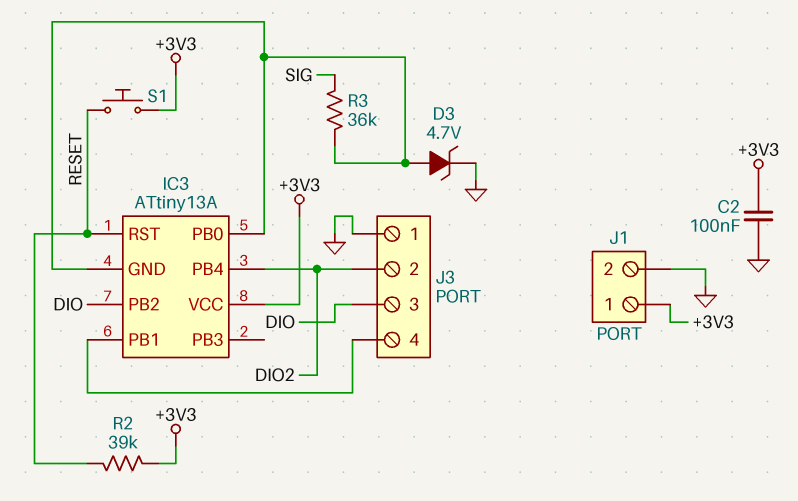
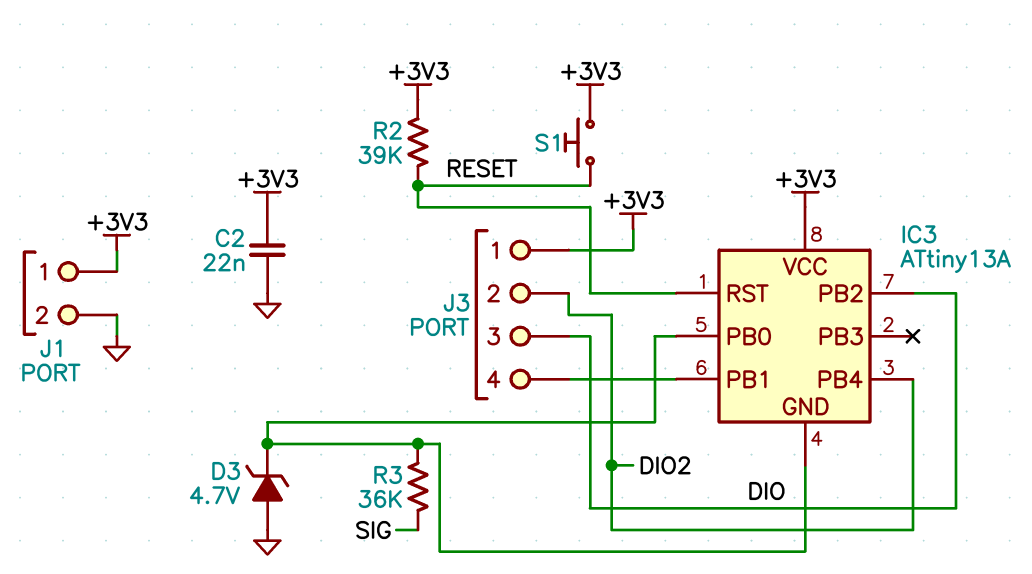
C2: 100nF (+3V3, GND) -> 22nF (+3V3, GND)
D3: zener 4.7V (A IC3/GND, K GND) -> zener 4.7V (A GND, K IC3/GND)
J3 pin 1: GND -> +3V3

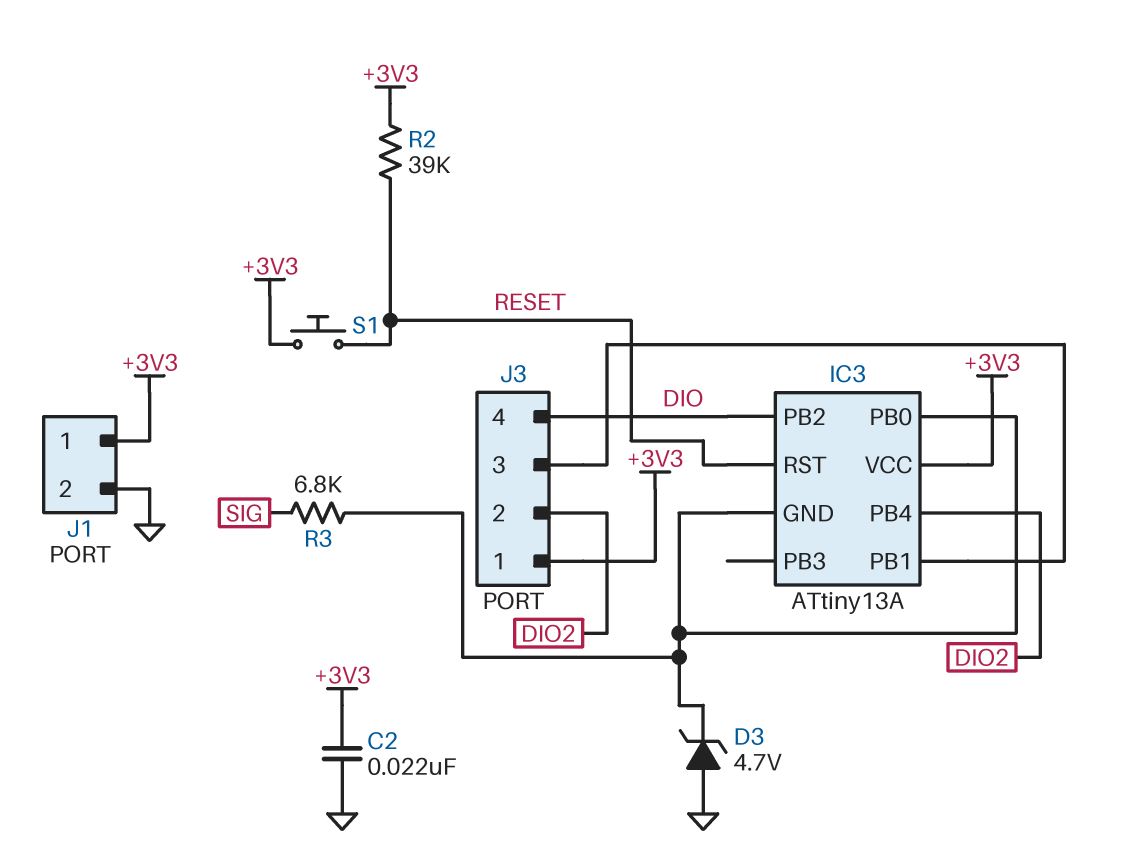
J3 pin 3: DIO -> IC3/PB1
J3 pin 4: IC3/PB1 -> DIO
R3: 36k (IC3/GND, SIG) -> 6.8k (IC3/GND, SIG)

